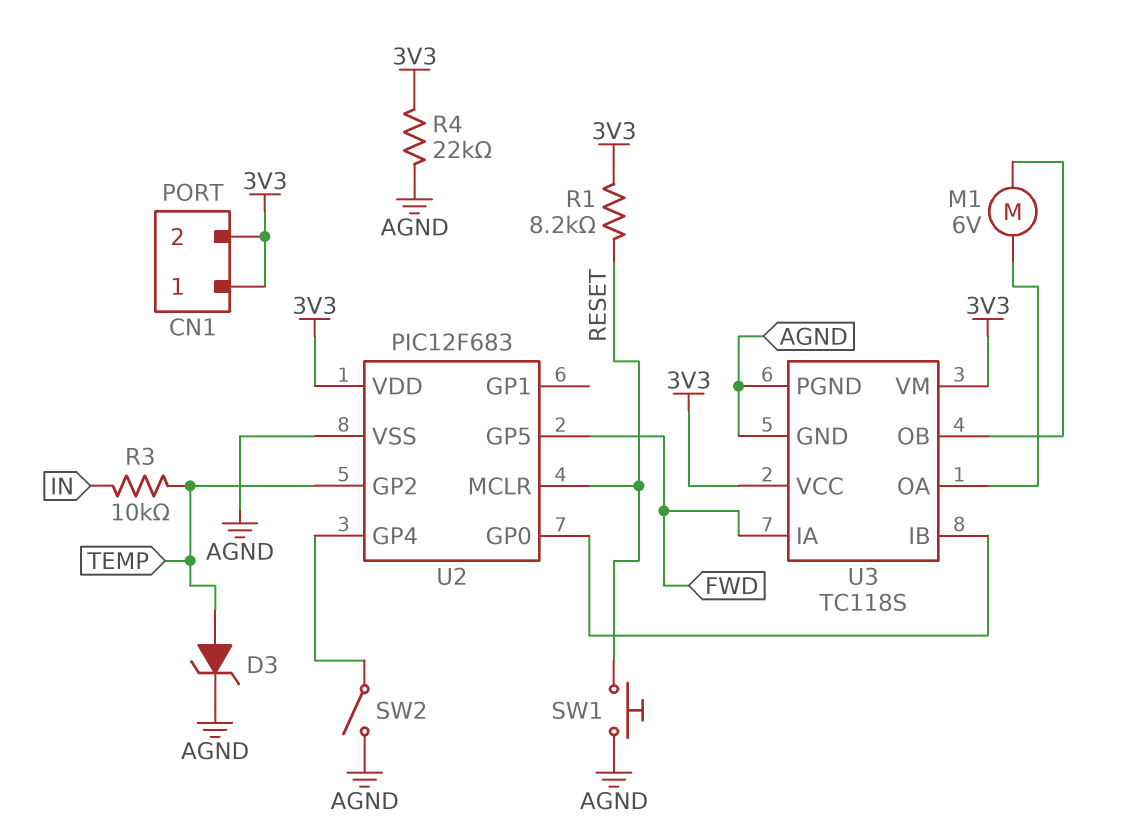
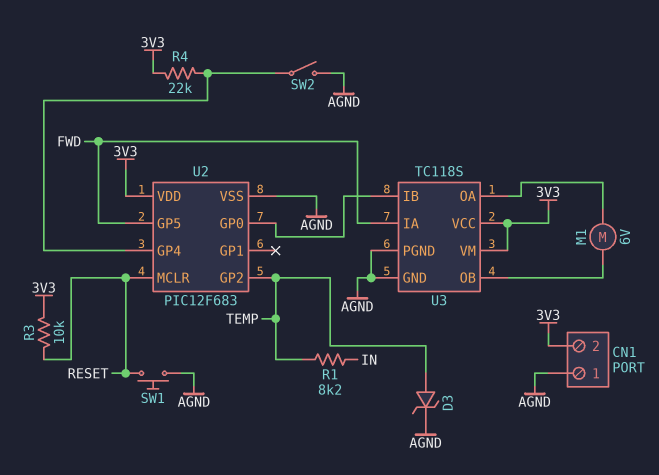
CN1 pin 1: 3V3 -> AGND
R1: 8.2k (3V3, RESET) -> 8.2k (IN, TEMP)
R3: 10k (IN, TEMP) -> 10k (3V3, RESET)
R4: 22k (3V3, AGND) -> 22k (3V3, U2/GP4)

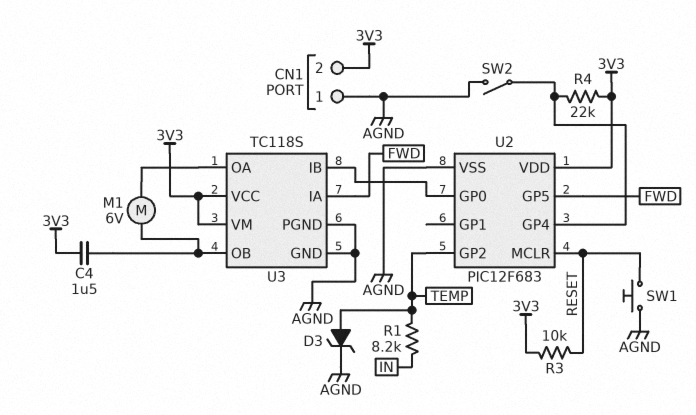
C4: none -> 1.5uF (3V3, U3/OB)

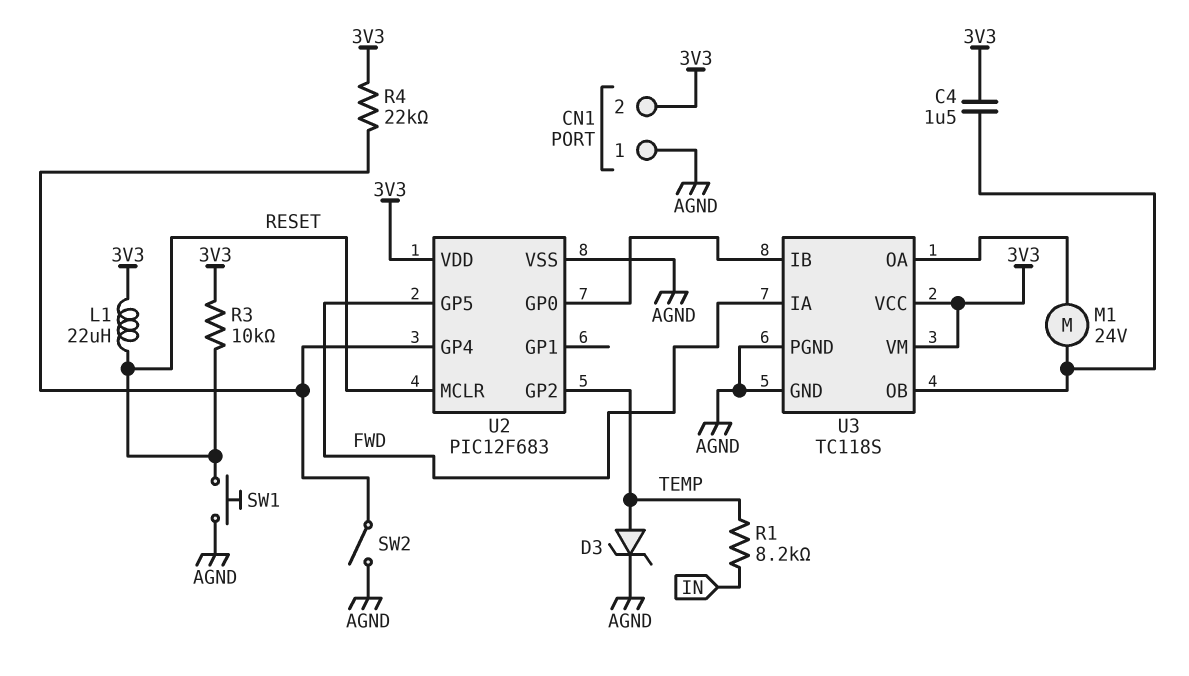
L1: none -> 22uH (3V3, RESET)
M1: motor 6V (U3/OA, U3/OB) -> motor 24V (U3/OA, U3/OB)

